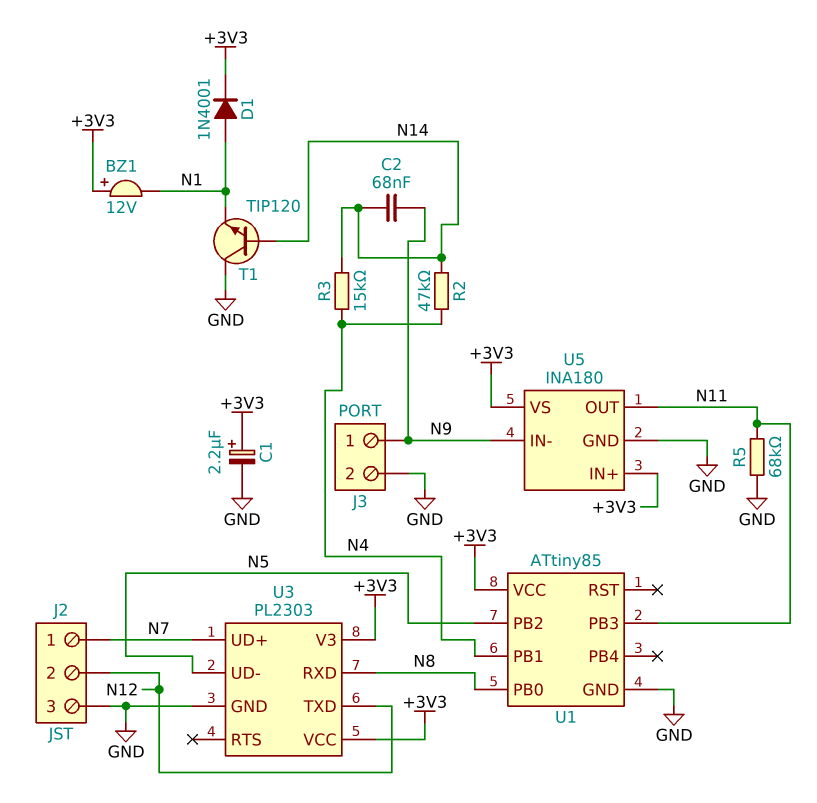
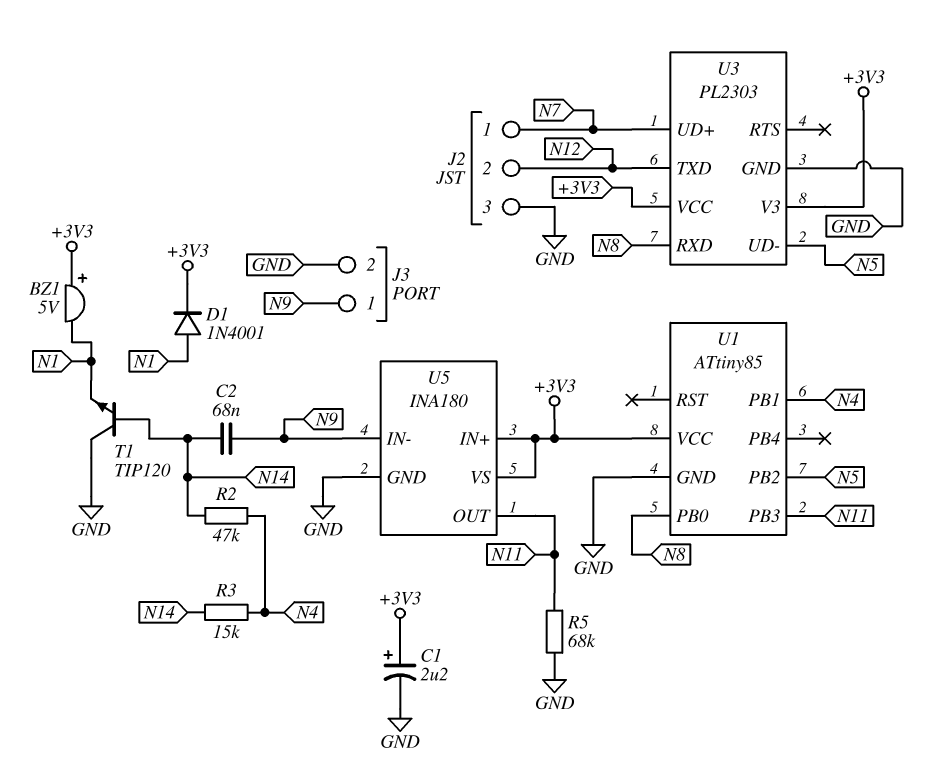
BZ1: buzzer 12V (plus +3V3, minus N1) -> buzzer 5V (plus +3V3, minus N1)

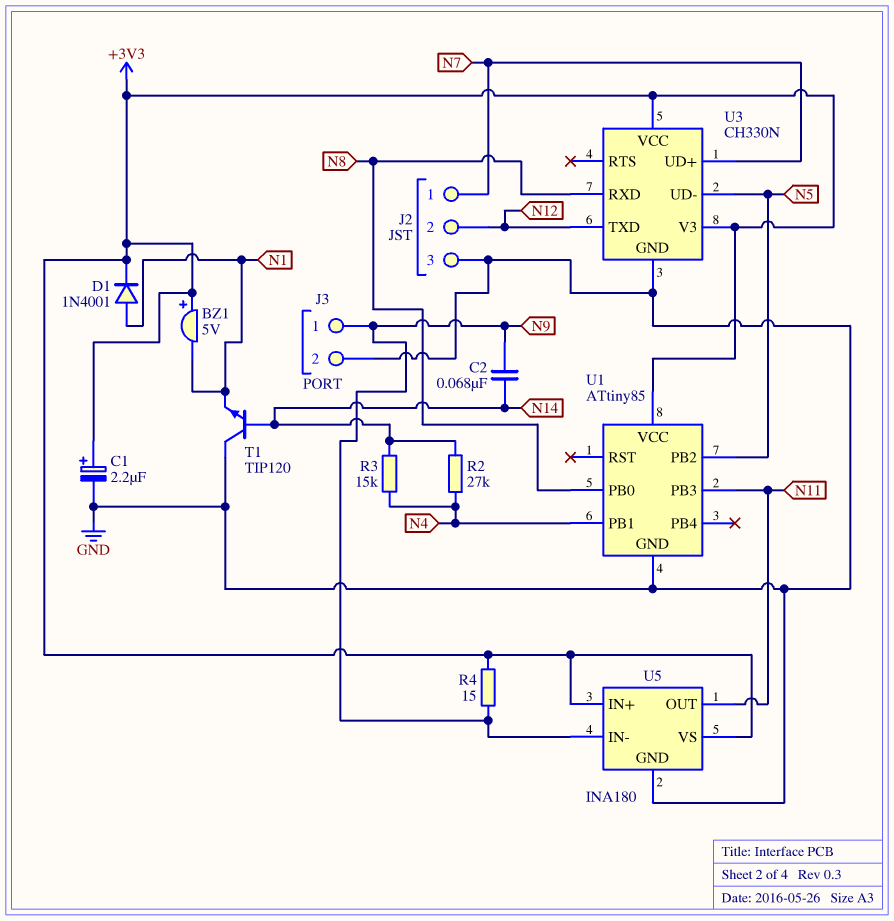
R2: 47k (N4, N14) -> 27k (N4, N14)
R4: none -> 15 (+3V3, N9)
R5: 68k (GND, N11) -> none
U3: PL2303 -> CH330N

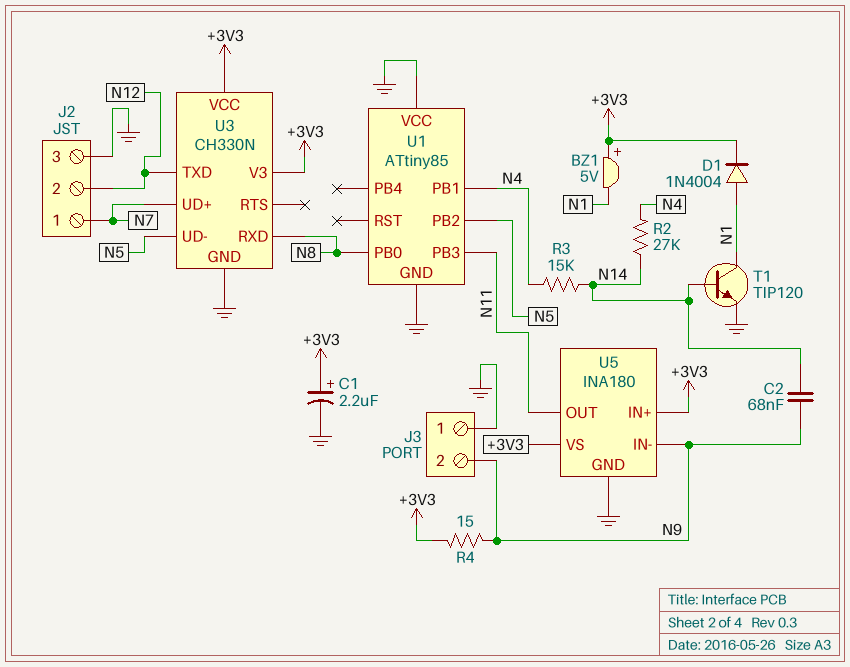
D1: diode 1N4001 (A N1, K +3V3) -> diode 1N4004 (A N1, K +3V3)
J3 pin 1: N9 -> GND
J3 pin 2: GND -> N9
T1: NPN TIP120 (B N14, C GND, E N1) -> NPN TIP120 (B N14, C N1, E GND)
U1 pin VCC: +3V3 -> GND

